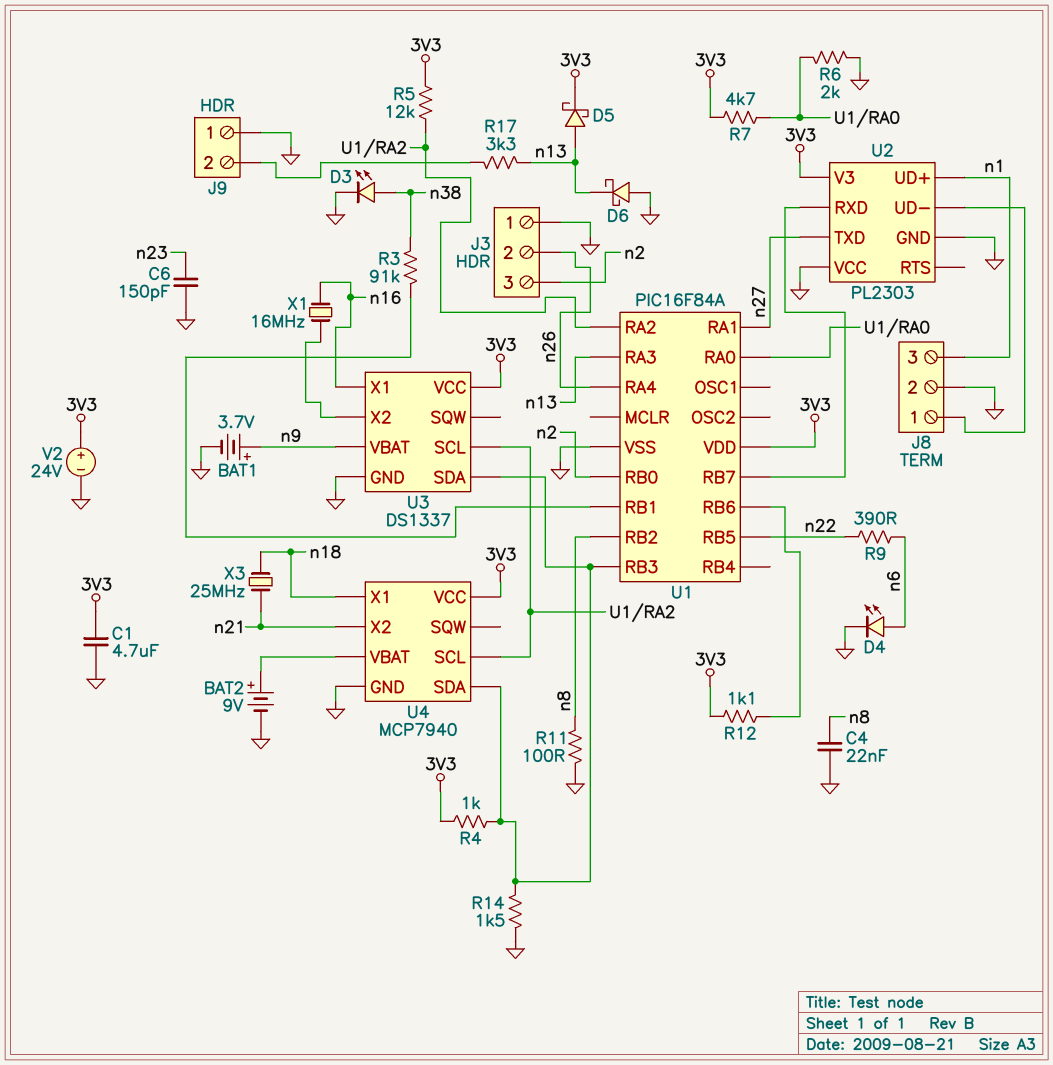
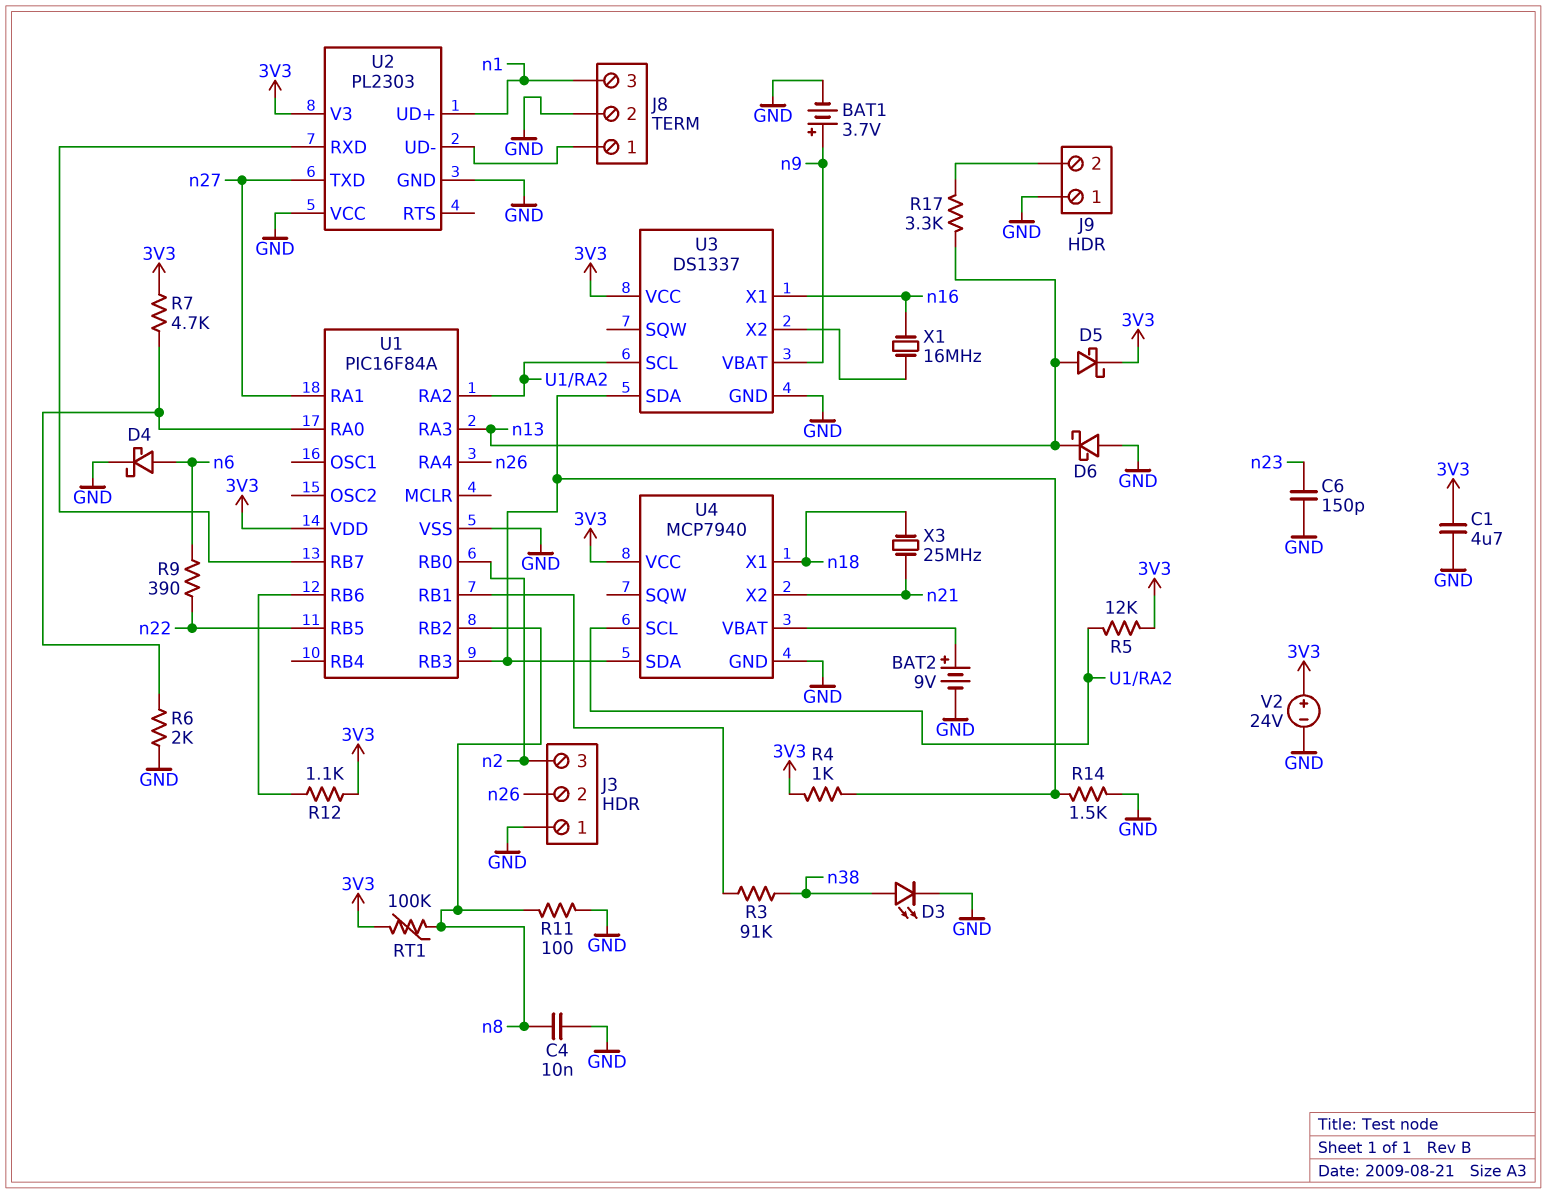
C4: 22nF (GND, n8) -> 10nF (GND, n8)
D4: LED (A n6, K GND) -> schottky (A n6, K GND)
RT1: none -> 100k (3V3, n8)

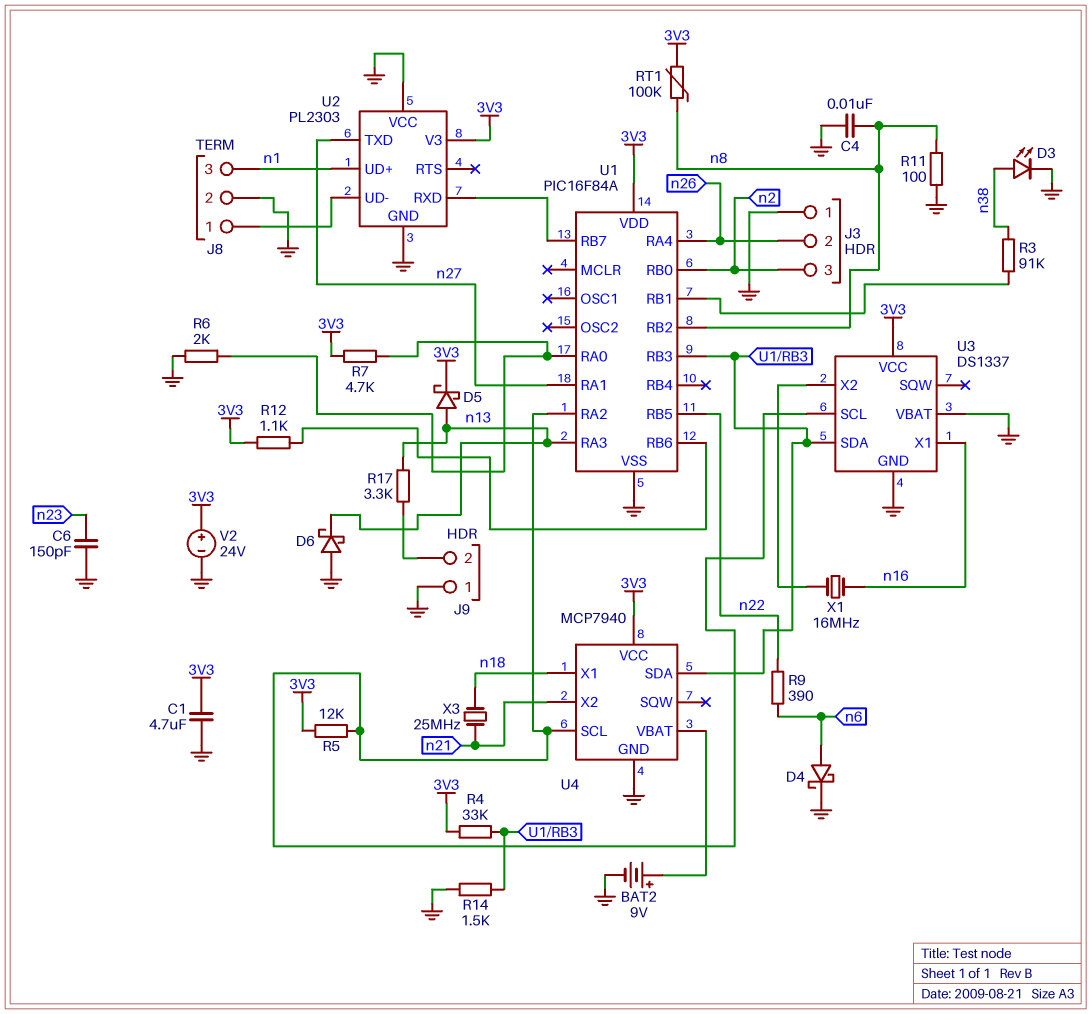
BAT1: 3.7V (plus n9, minus GND) -> none
R4: 1k (3V3, U1/RB3) -> 33k (3V3, U1/RB3)
U3 pin VBAT: n9 -> GND

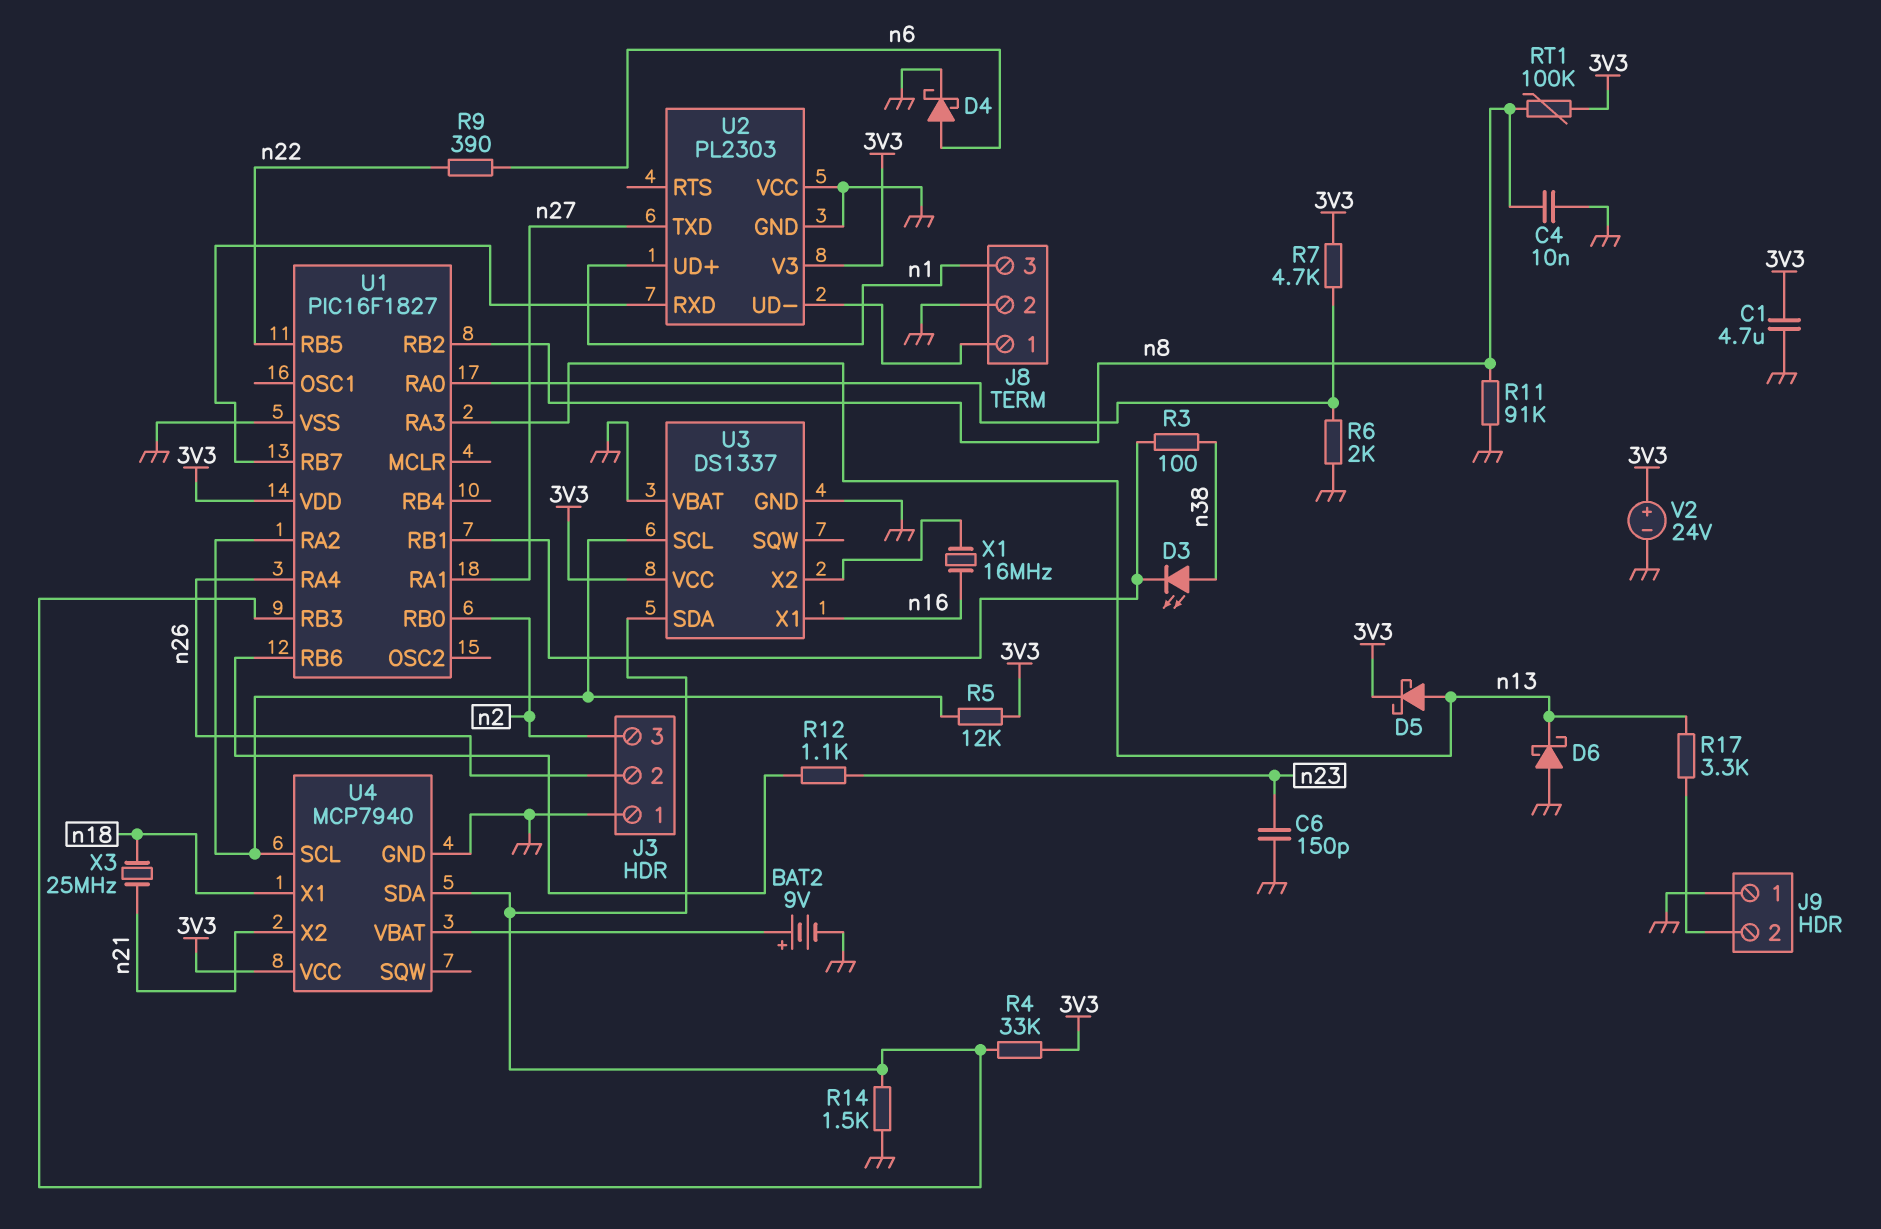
D3: LED (A n38, K GND) -> LED (A n38, K U1/RB1)
R3: 91k (U1/RB1, n38) -> 100 (U1/RB1, n38)
R11: 100 (GND, n8) -> 91k (GND, n8)
R12: 1.1k (3V3, U1/RB6) -> 1.1k (U1/RB6, n23)
U1: PIC16F84A -> PIC16F1827

